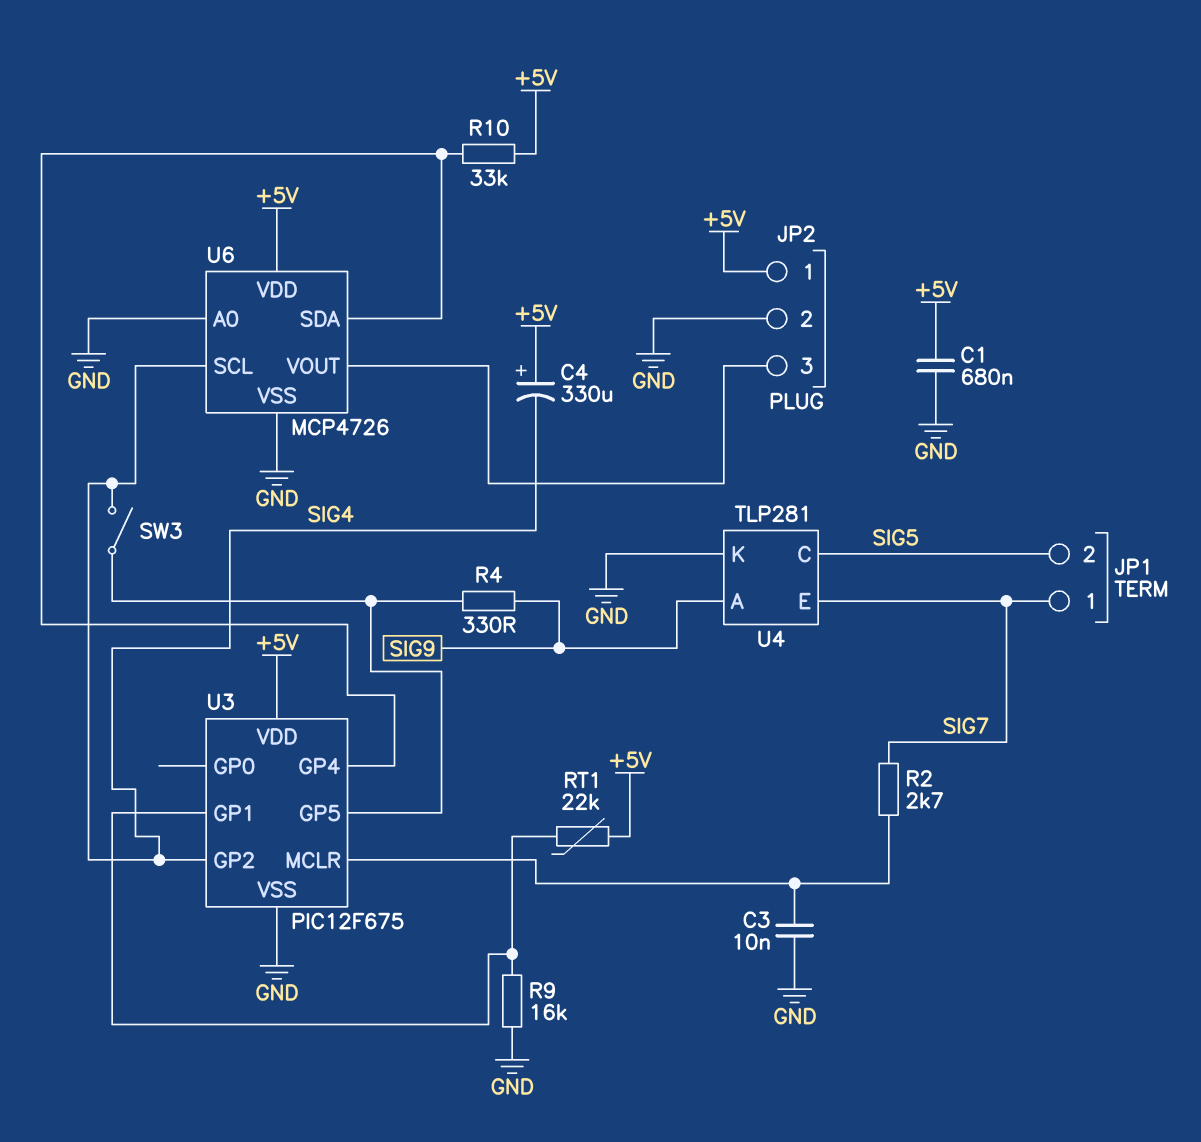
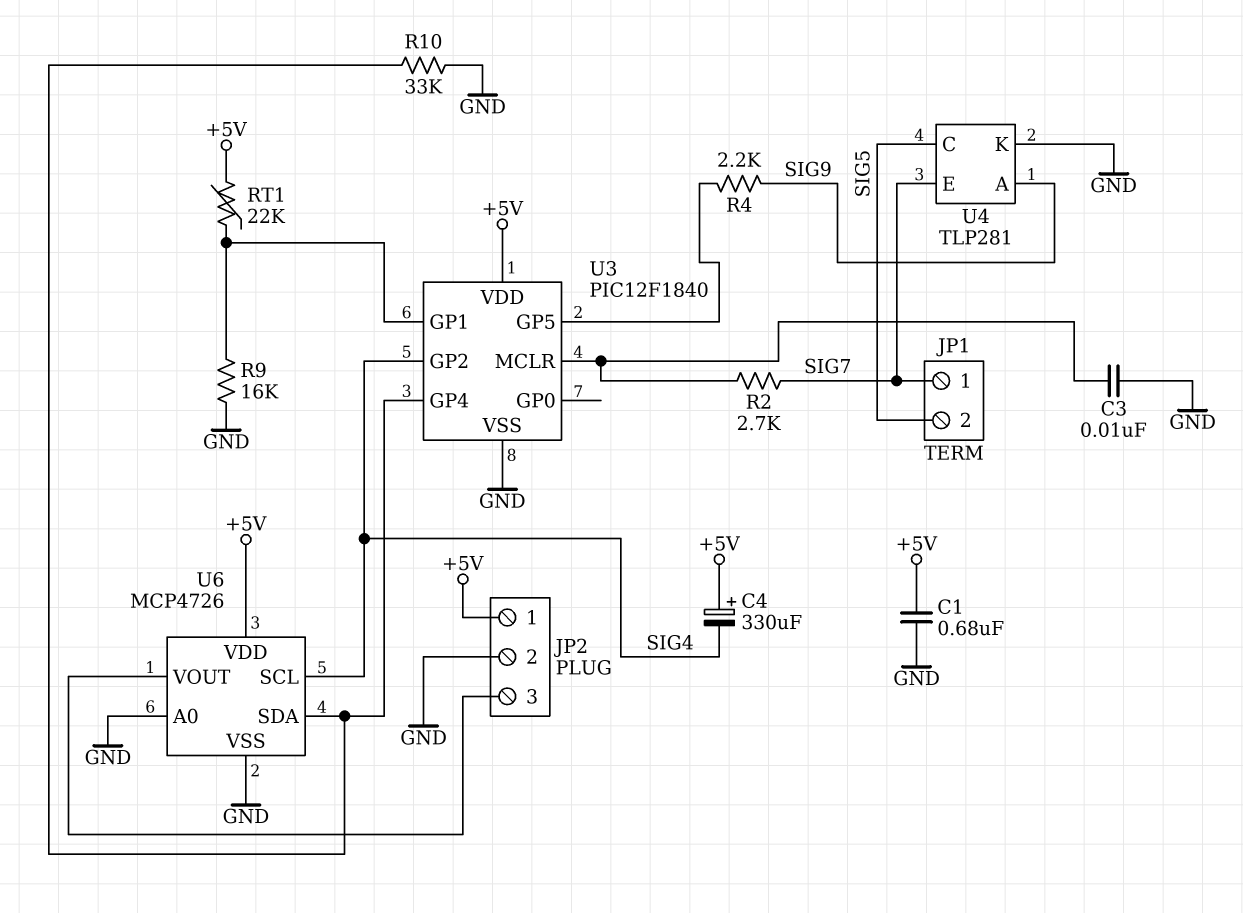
R4: 330 (SIG9, U3/GP5) -> 2.2k (SIG9, U3/GP5)
R10: 33k (+5V, U3/GP4) -> 33k (GND, U3/GP4)
SW3: switch (SIG4, U3/GP5) -> none
U3: PIC12F675 -> PIC12F1840

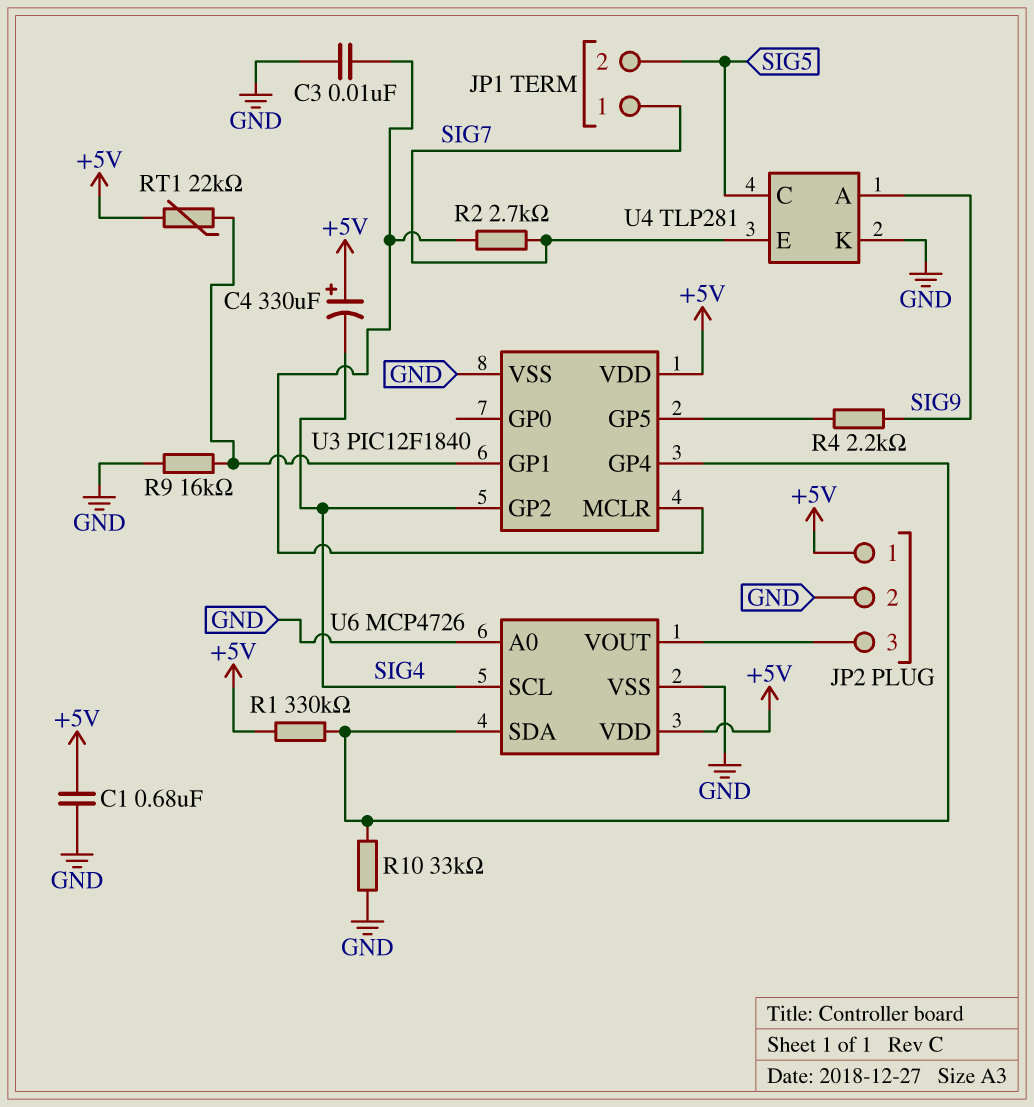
R1: none -> 330k (+5V, U3/GP4)

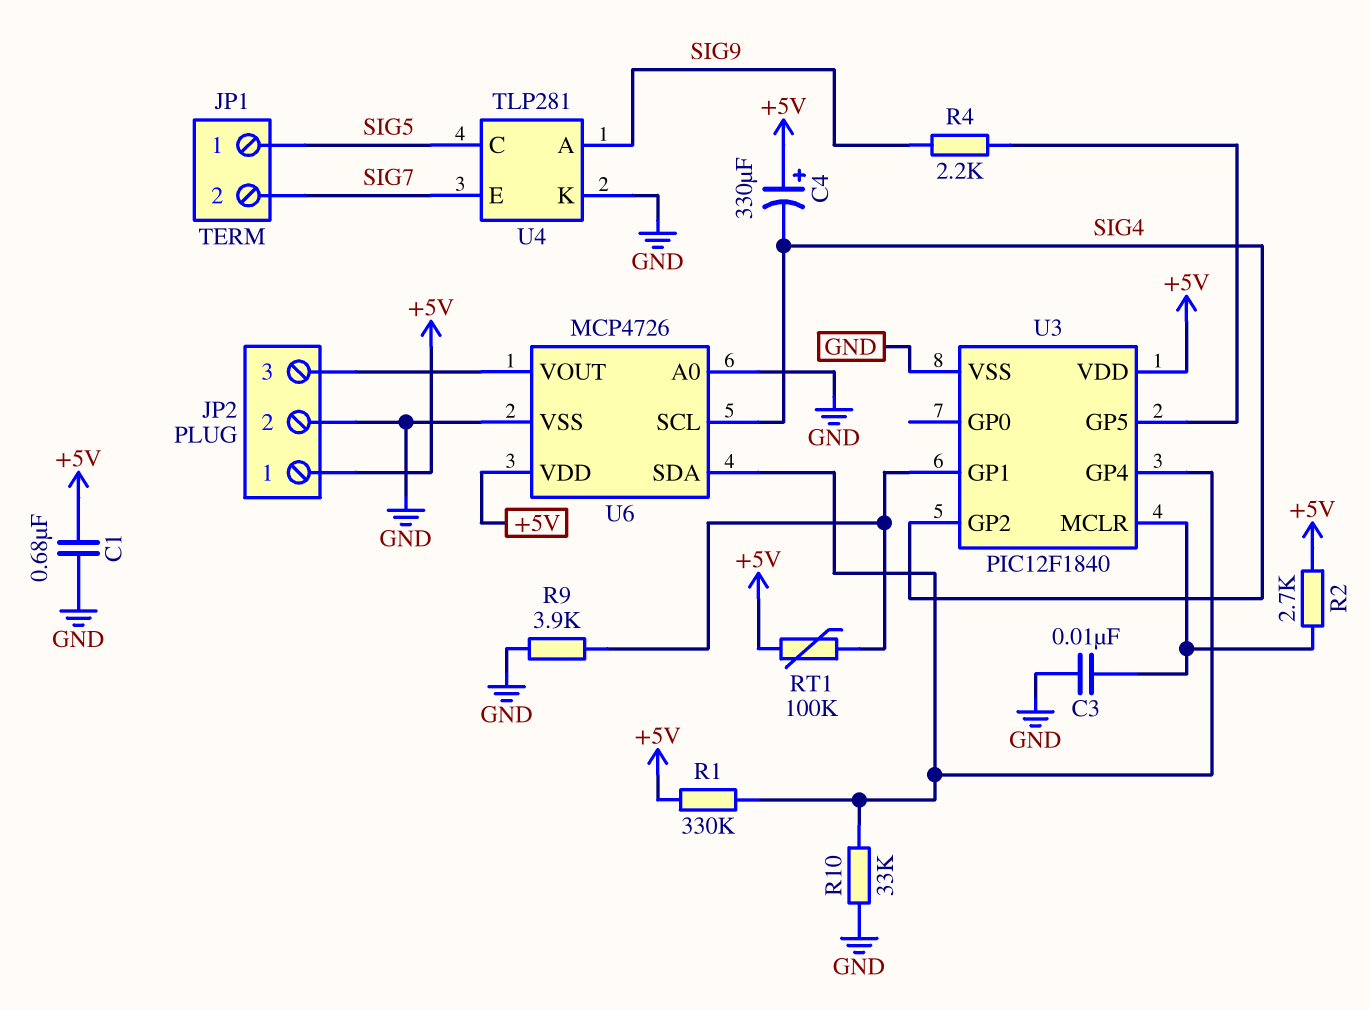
JP1 pin 1: SIG7 -> SIG5
JP1 pin 2: SIG5 -> SIG7
R2: 2.7k (SIG7, U3/MCLR) -> 2.7k (+5V, U3/MCLR)
R9: 16k (GND, U3/GP1) -> 3.9k (GND, U3/GP1)
RT1: 22k (+5V, U3/GP1) -> 100k (+5V, U3/GP1)

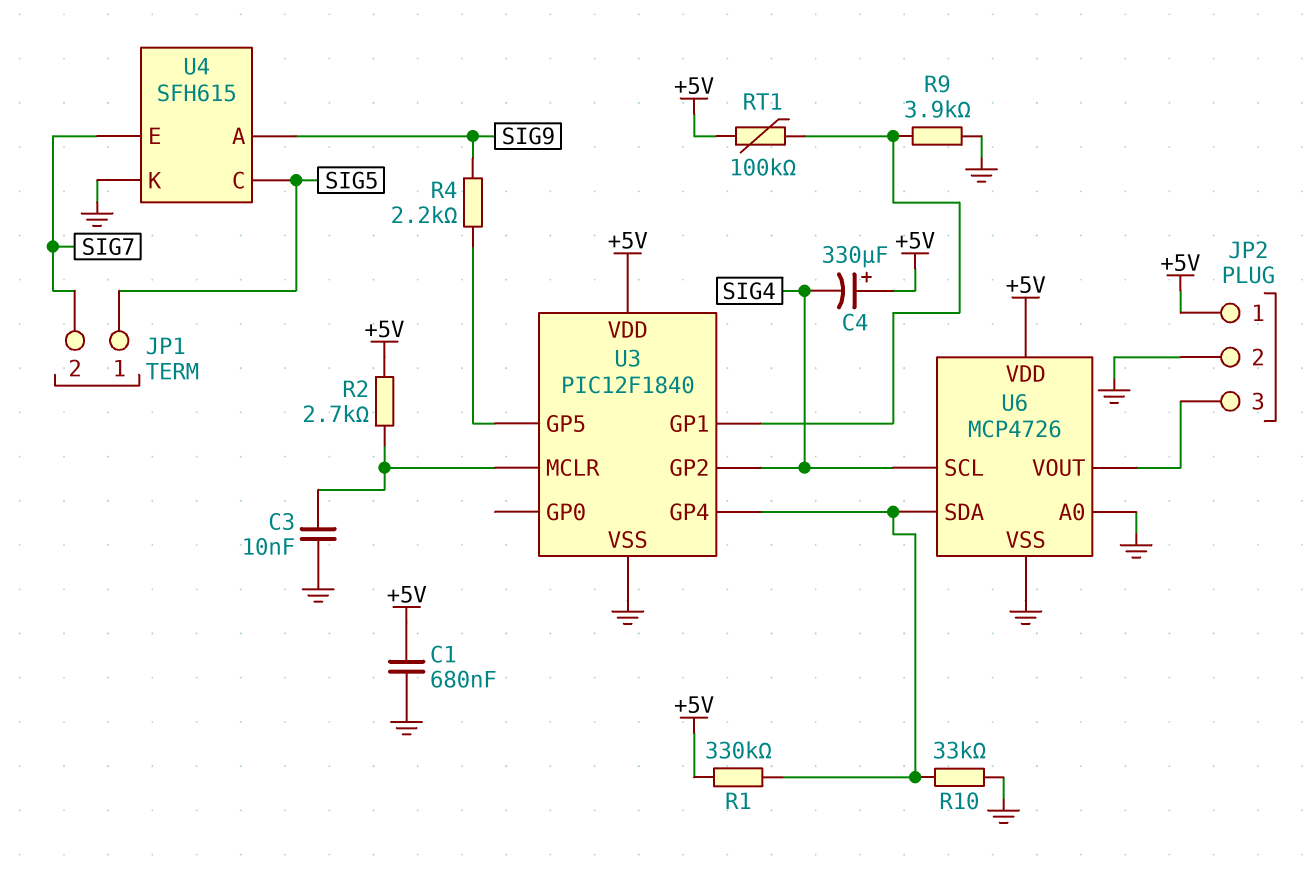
U4: TLP281 -> SFH615

